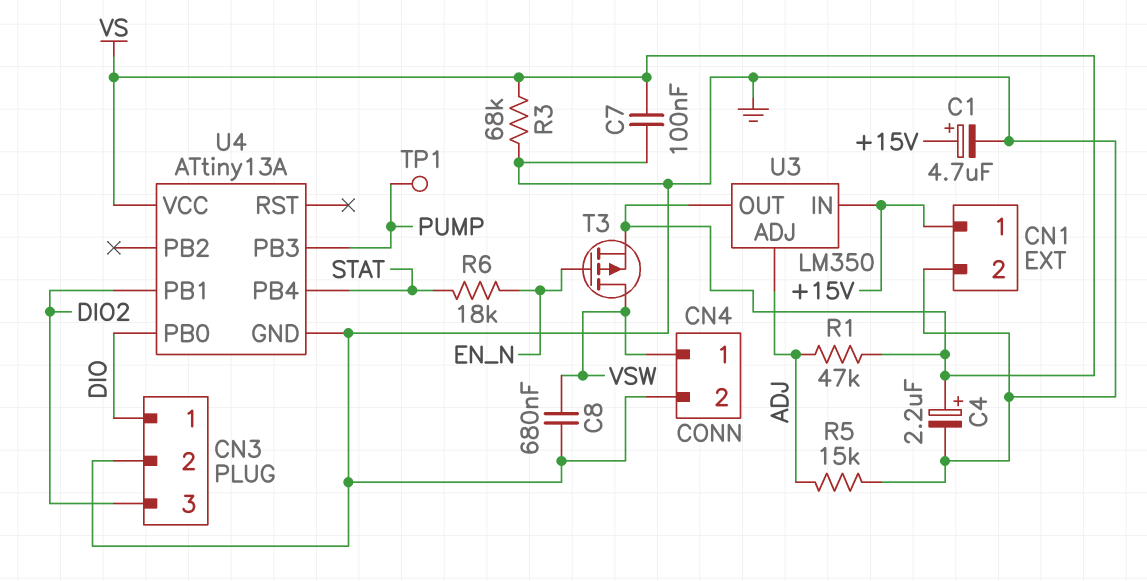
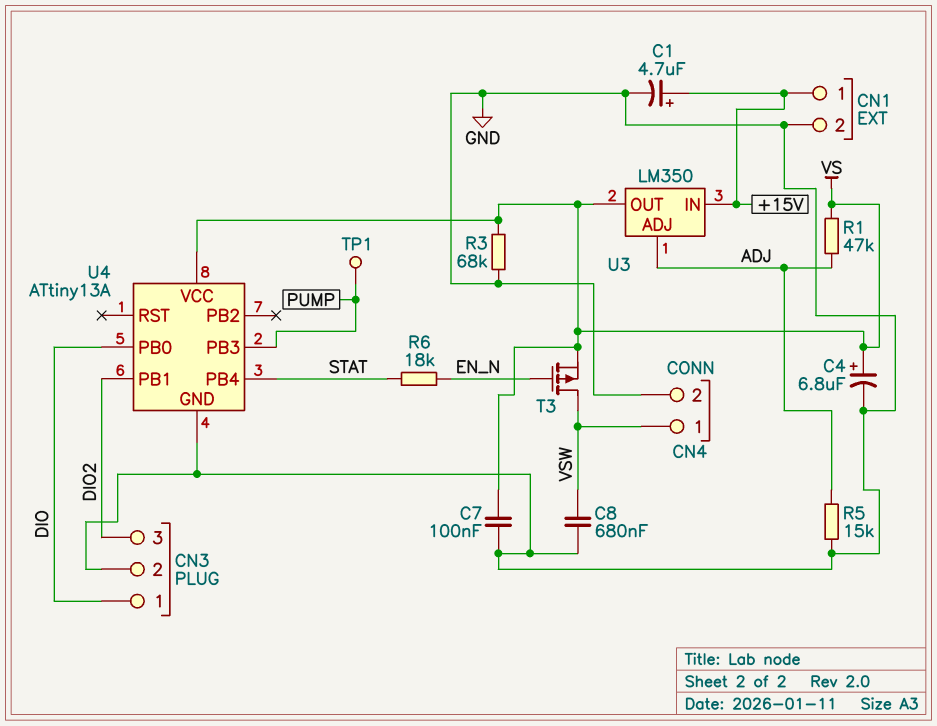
C4: 2.2uF (plus VS, minus GND) -> 6.8uF (plus VS, minus GND)

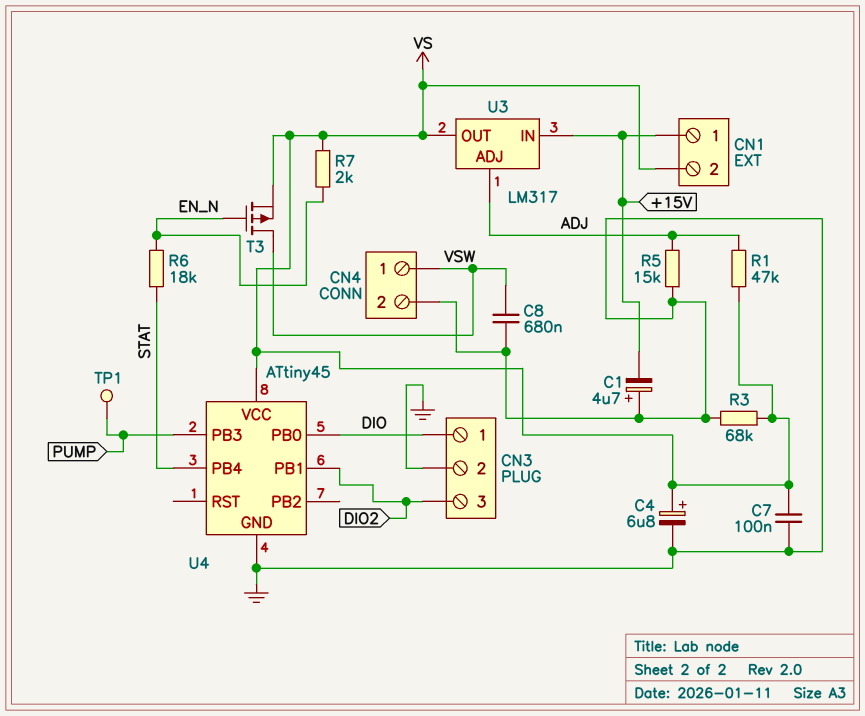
C1: 4.7uF (plus +15V, minus GND) -> 4.7uF (plus GND, minus +15V)
CN1 pin 2: GND -> VS
R7: none -> 2k (EN_N, VS)
U3: LM350 -> LM317
U4: ATtiny13A -> ATtiny45

